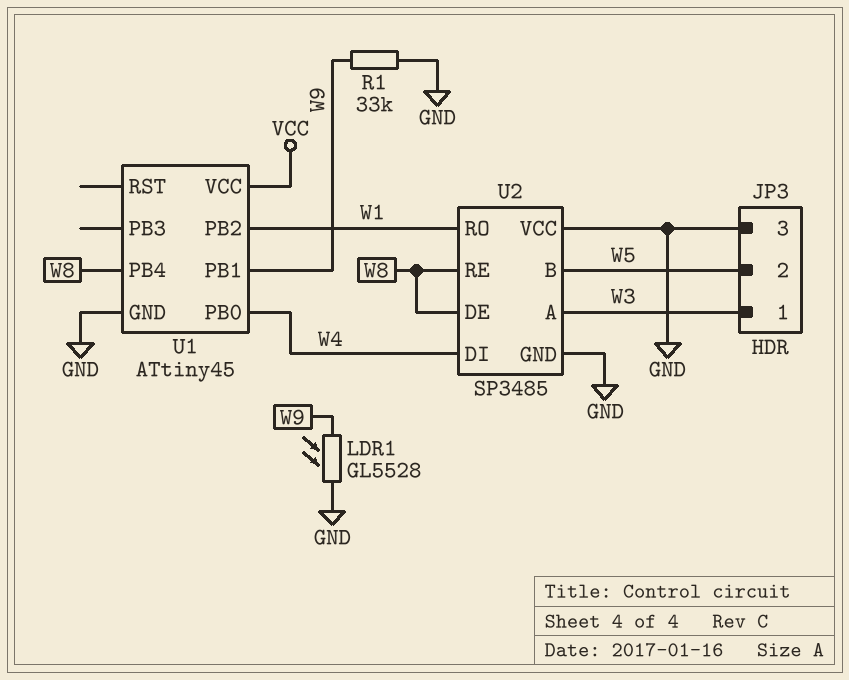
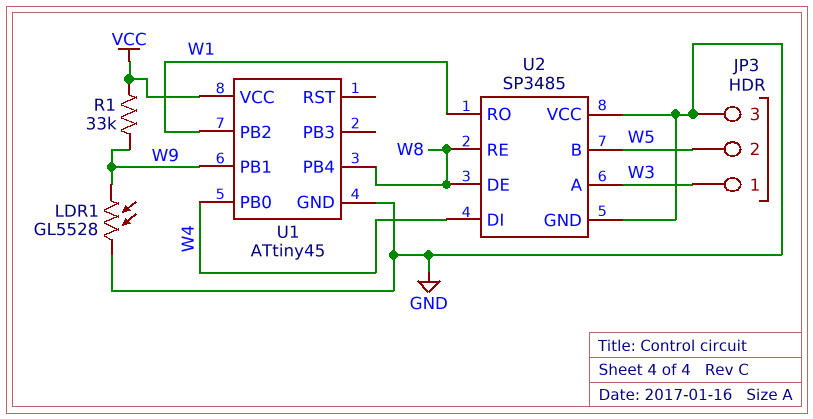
R1: 33k (GND, W9) -> 33k (VCC, W9)

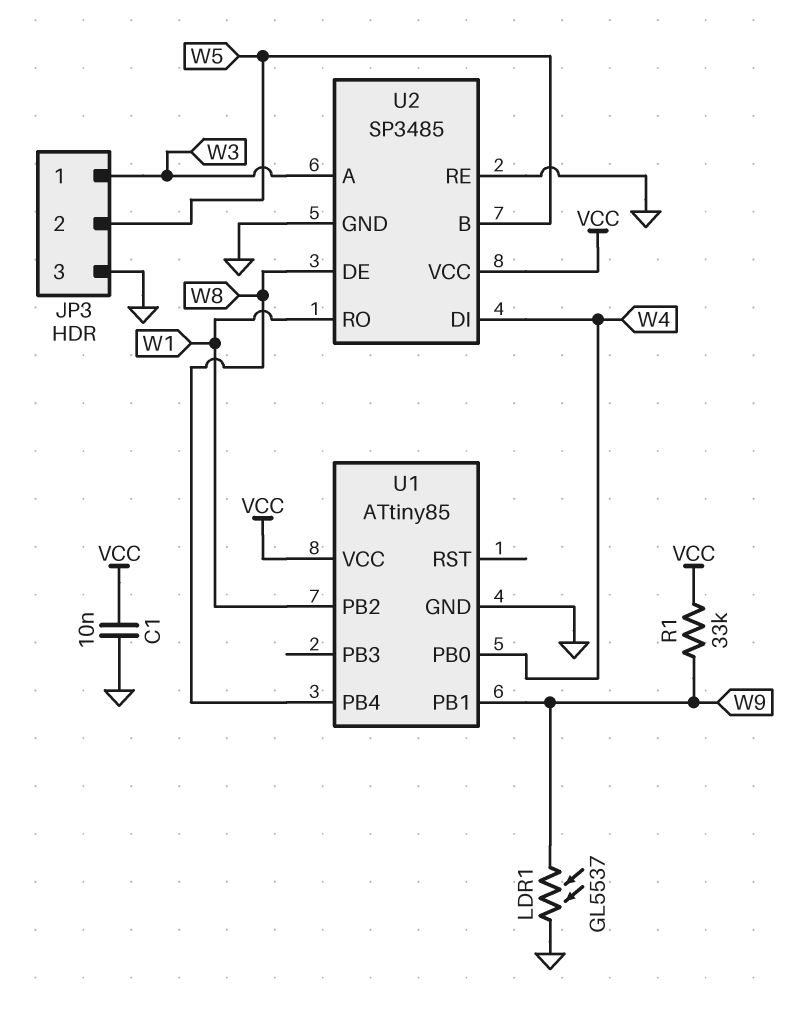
C1: none -> 10nF (GND, VCC)
LDR1: GL5528 (GND, W9) -> GL5537 (GND, W9)
U1: ATtiny45 -> ATtiny85
U2 pin RE: W8 -> GND
U2 pin VCC: GND -> VCC

